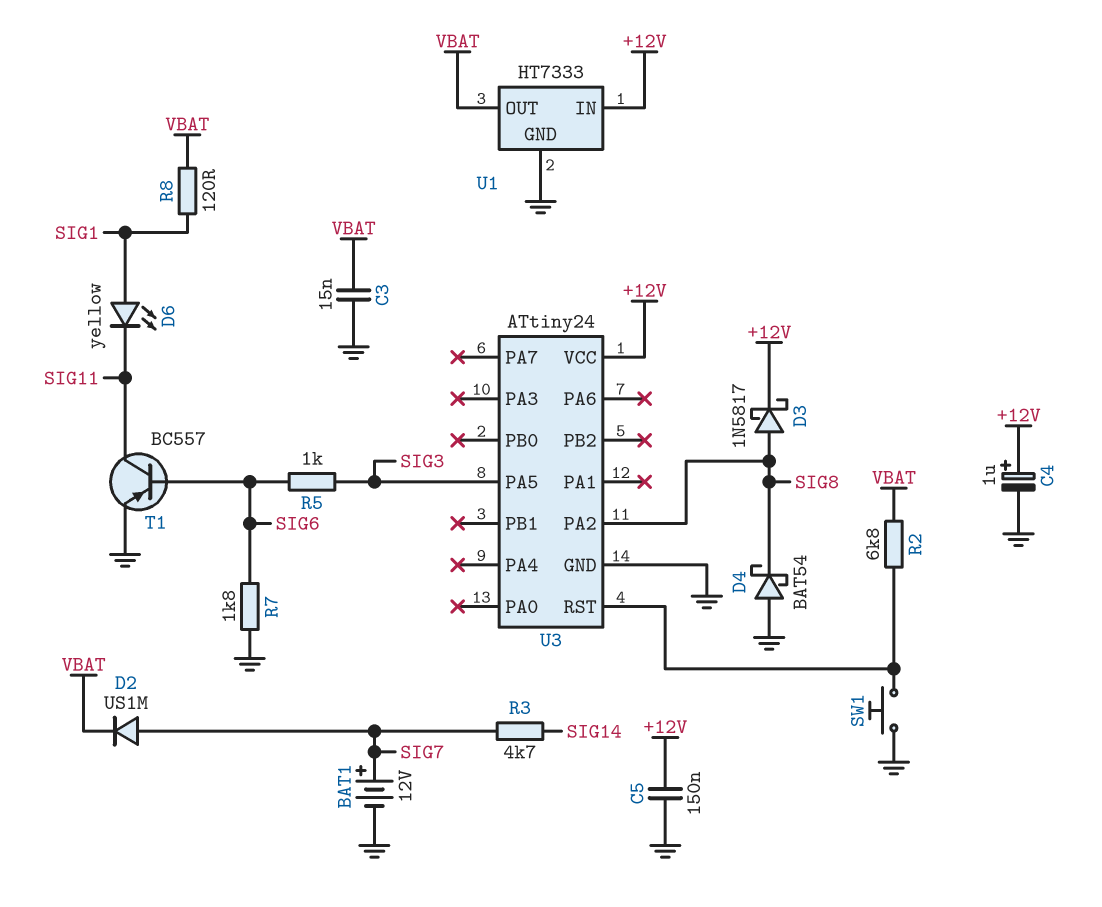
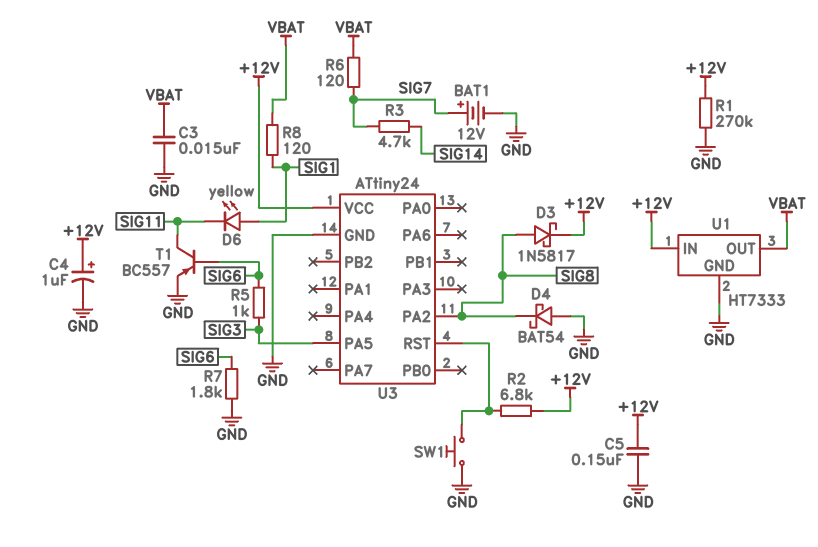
D2: diode US1M (A SIG7, K VBAT) -> none
R1: none -> 270k (+12V, GND)
R2: 6.8k (U3/RST, VBAT) -> 6.8k (+12V, U3/RST)
R6: none -> 120 (SIG7, VBAT)

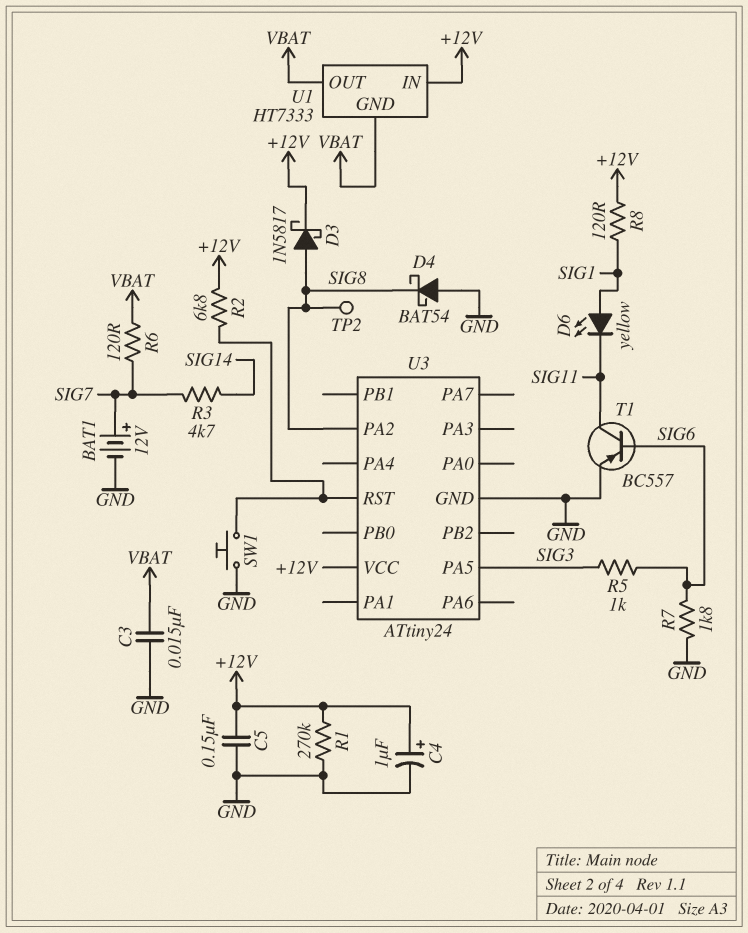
R8: 120 (SIG1, VBAT) -> 120 (+12V, SIG1)
TP2: none -> test point (SIG8)
U1 pin GND: GND -> VBAT

